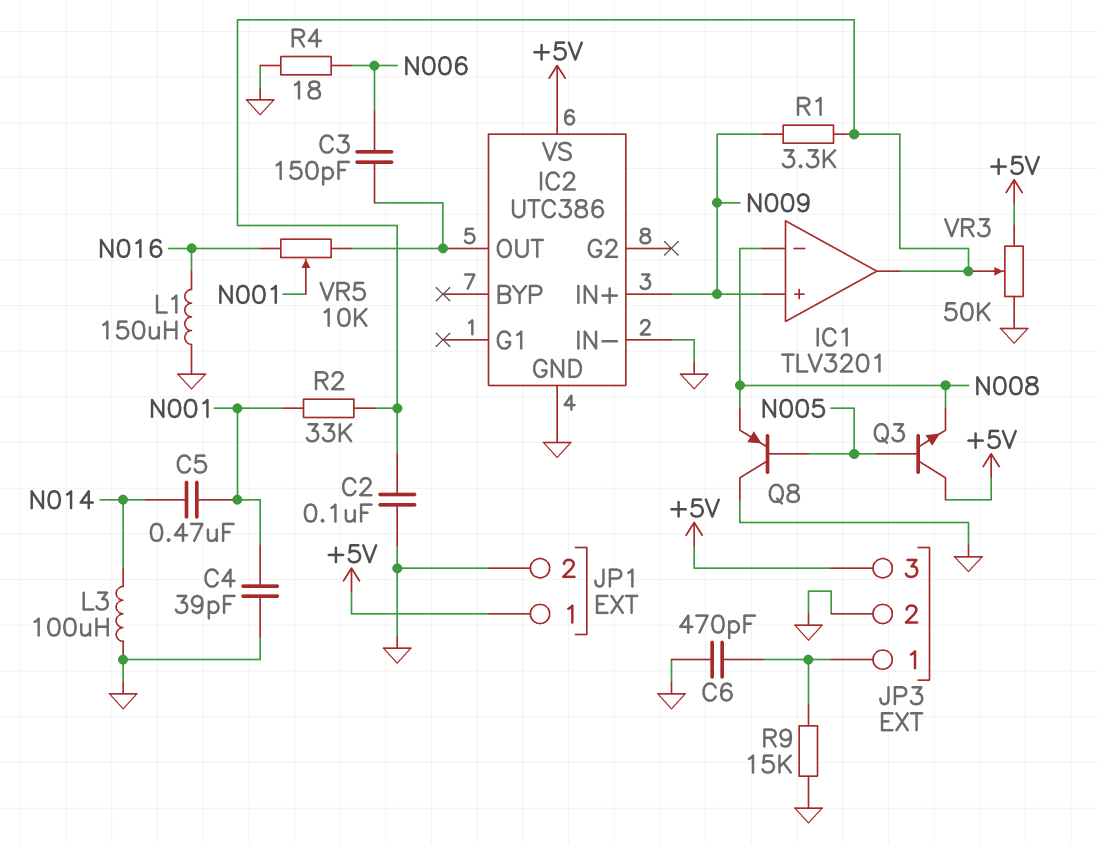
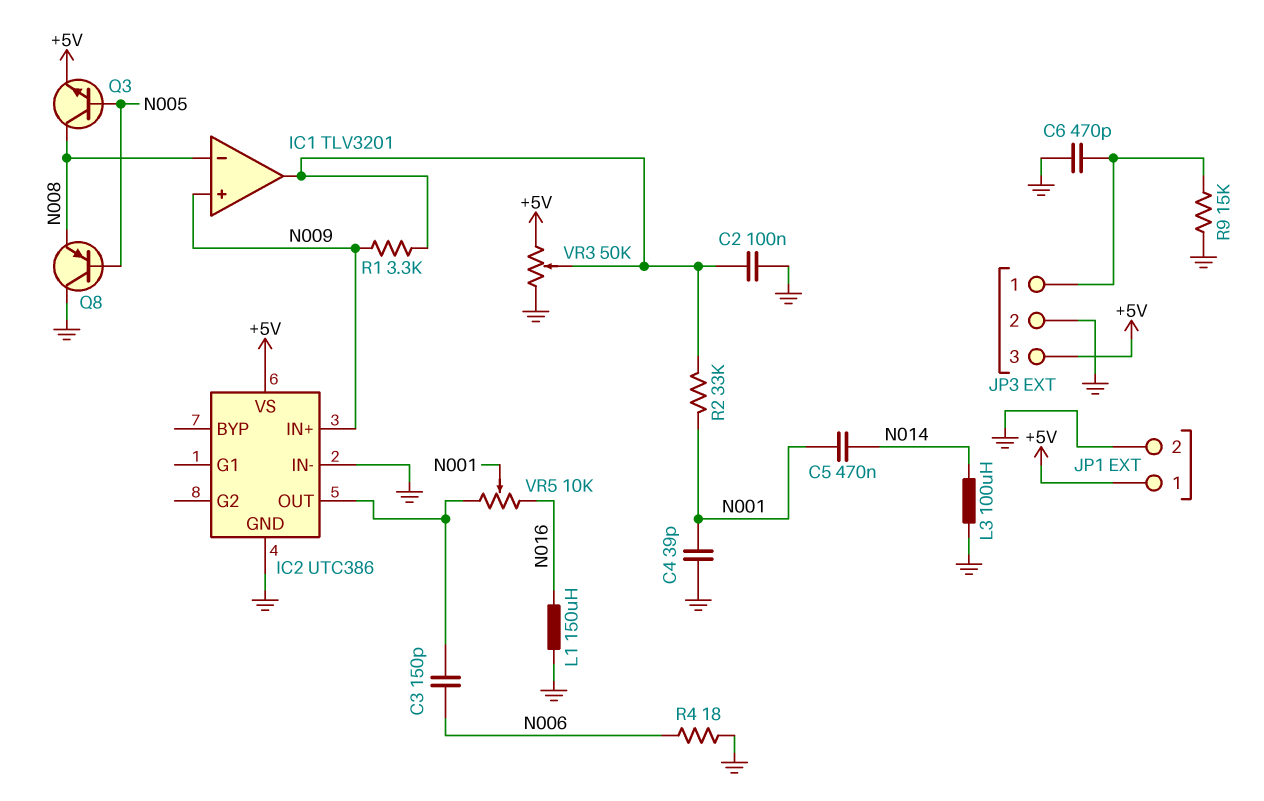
Q3: NPN (B N005, C +5V, E N008) -> NPN (B N005, C N008, E +5V)

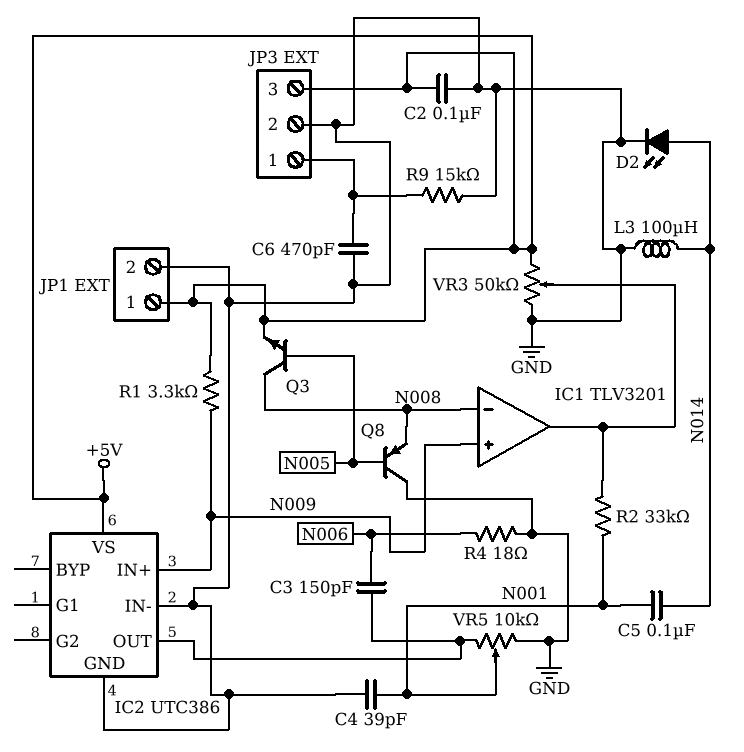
C2: 100nF (GND, IC1/out) -> 100nF (+5V, GND)
C5: 470nF (N001, N014) -> 100nF (N001, N014)
D2: none -> LED (A N014, K GND)
L1: 150uH (GND, N016) -> none
R1: 3.3k (IC1/out, N009) -> 3.3k (+5V, N009)
VR5: 10k (IC2/OUT, N016, wiper N001) -> 10k (GND, IC2/OUT, wiper N001)

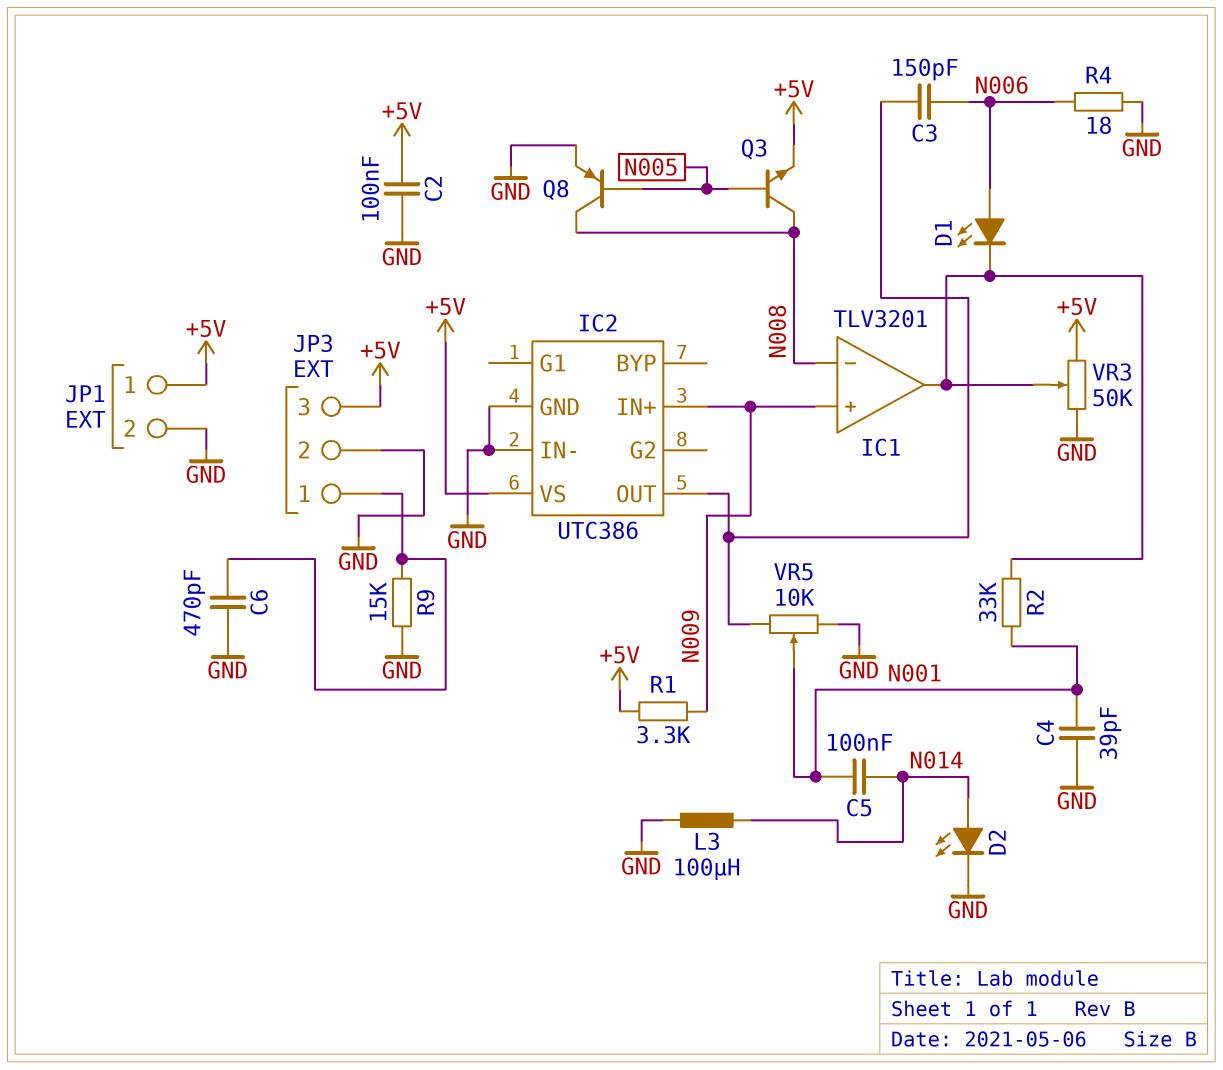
D1: none -> LED (A N006, K IC1/out)
Q8: PNP (B N005, C GND, E N008) -> PNP (B N005, C N008, E GND)

